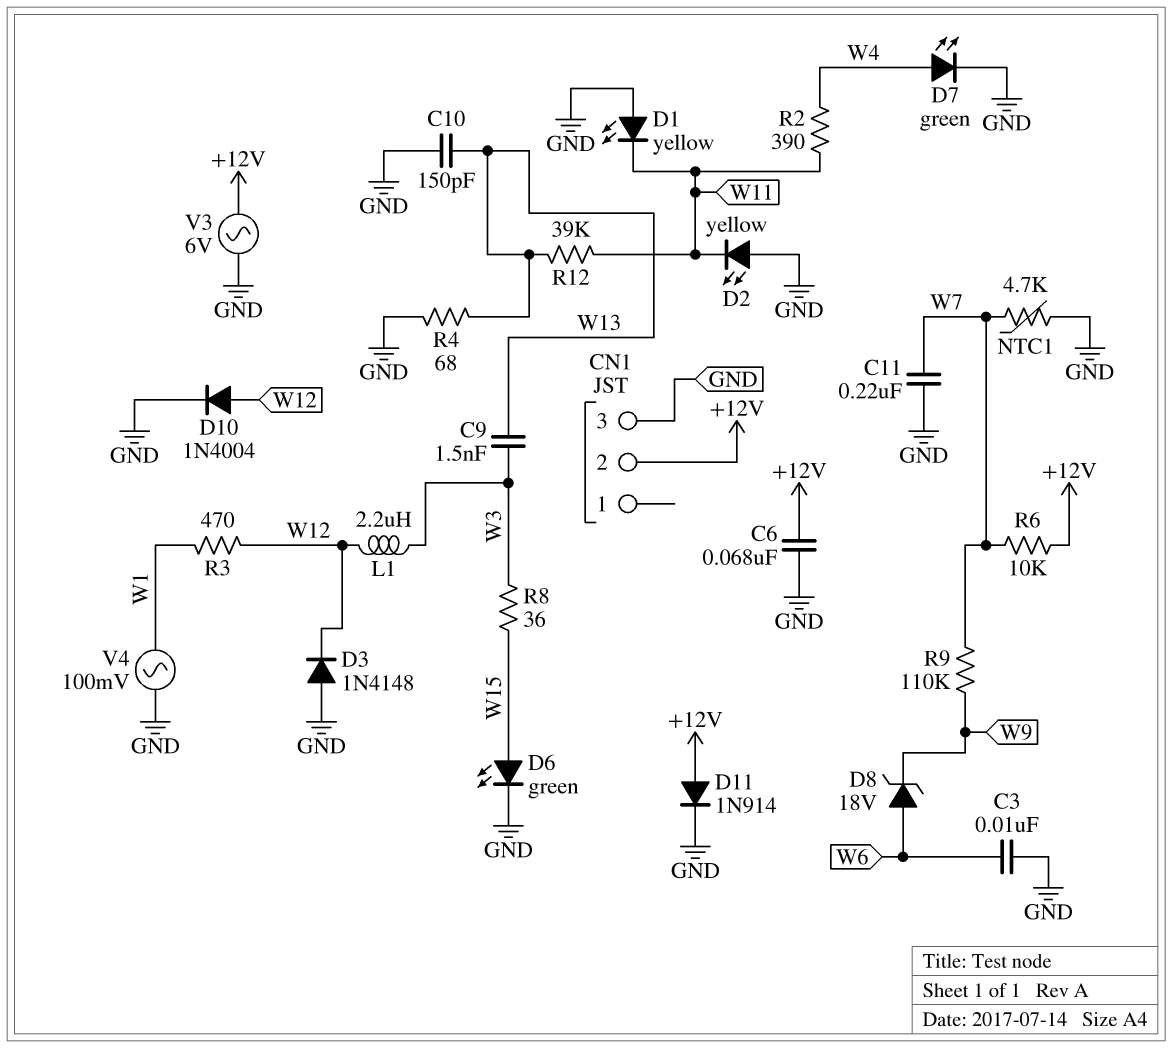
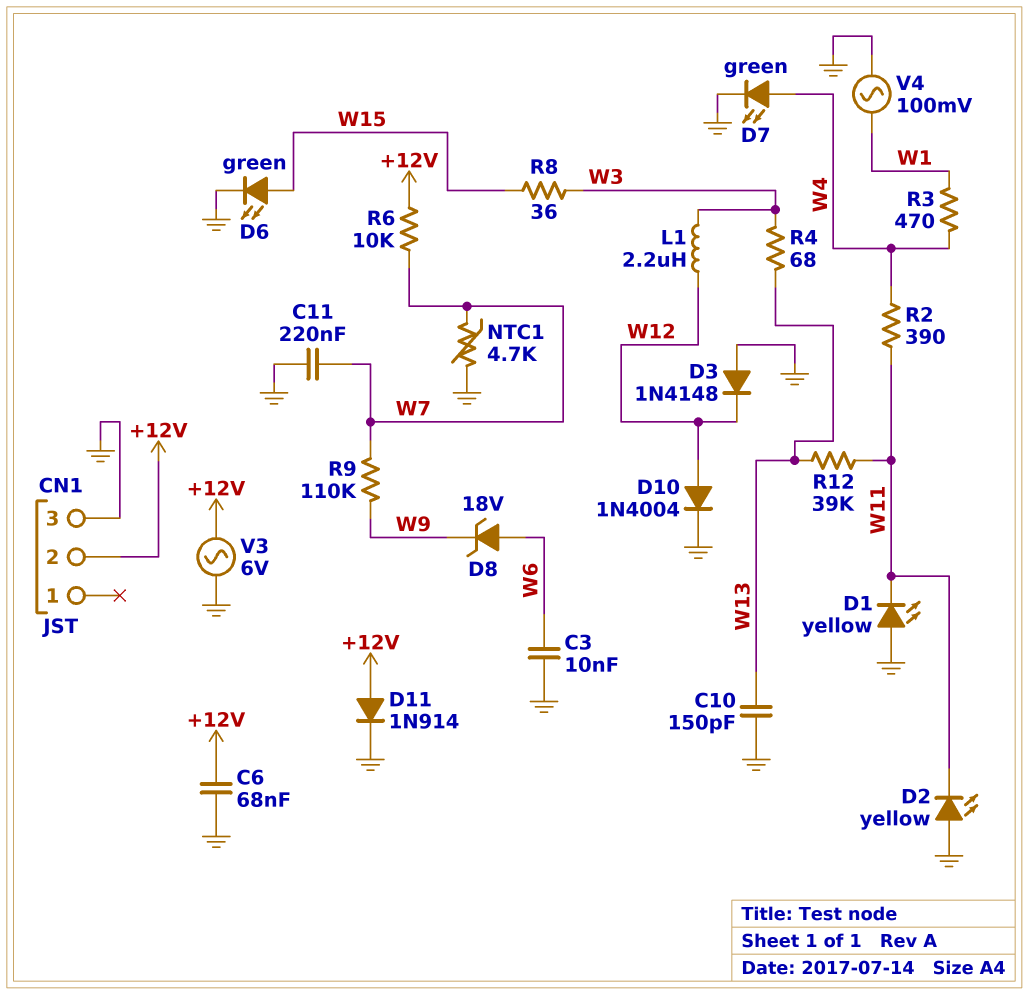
C9: 1.5nF (W3, W13) -> none
R3: 470 (W1, W12) -> 470 (W1, W4)
R4: 68 (GND, W13) -> 68 (W3, W13)

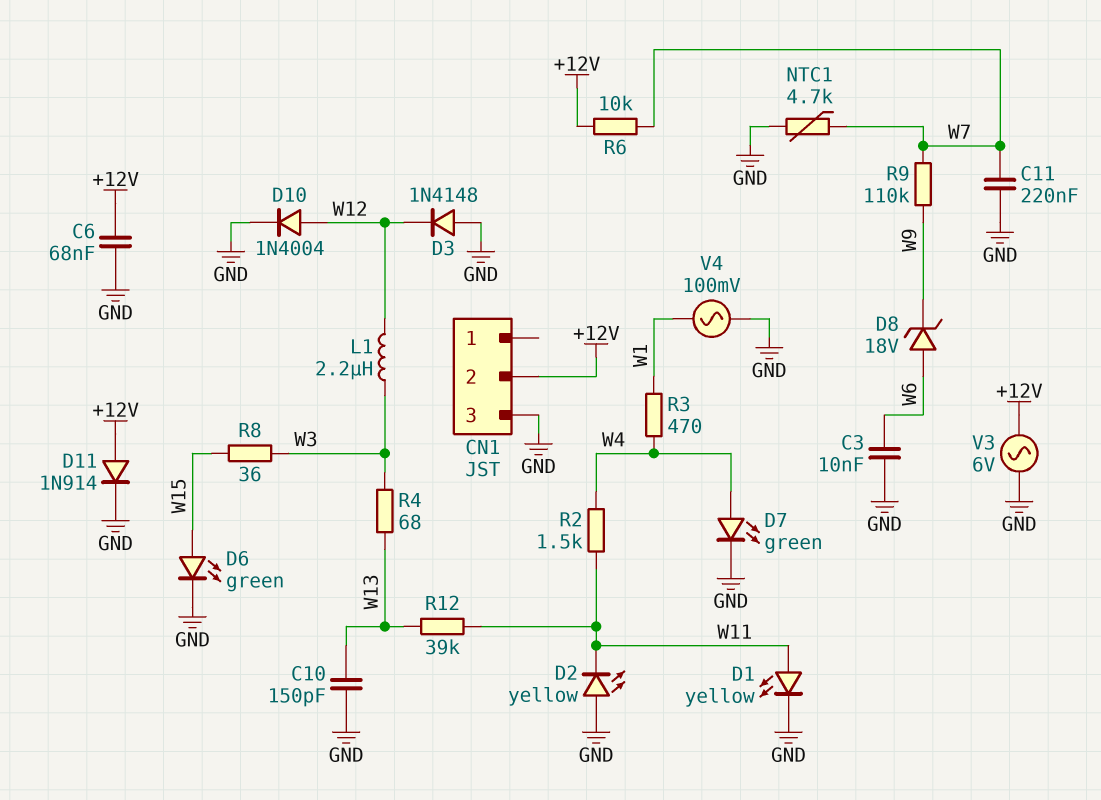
D1: LED yellow (A GND, K W11) -> LED yellow (A W11, K GND)
R2: 390 (W4, W11) -> 1.5k (W4, W11)

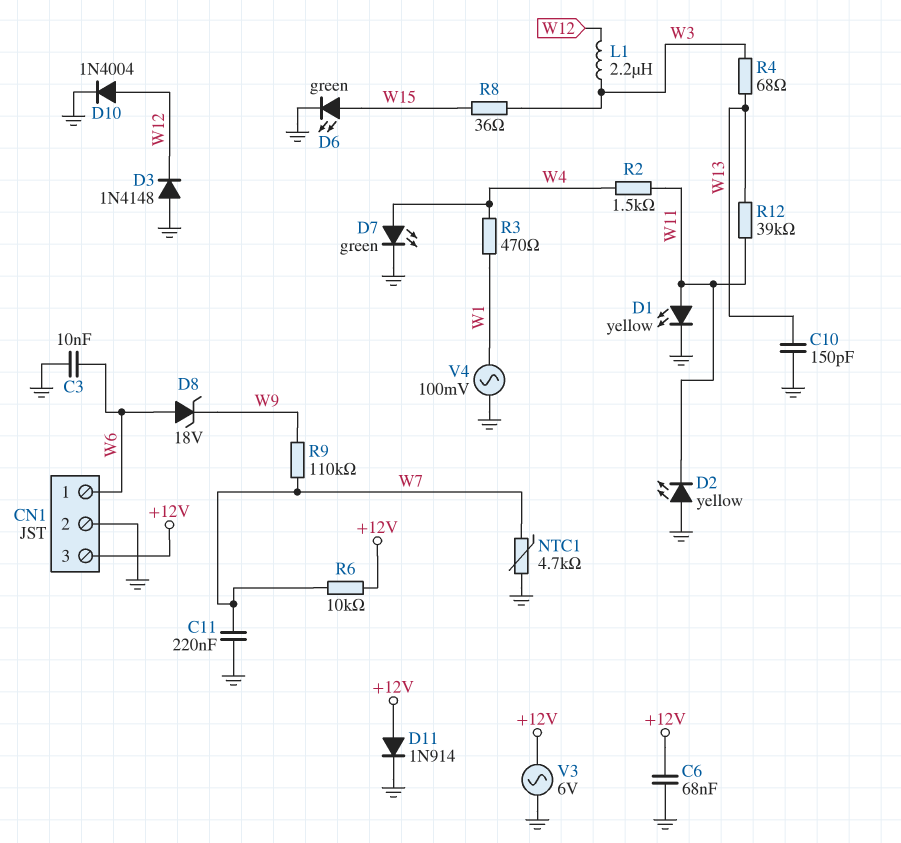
CN1 pin 1: none -> W6
CN1 pin 2: +12V -> GND
CN1 pin 3: GND -> +12V

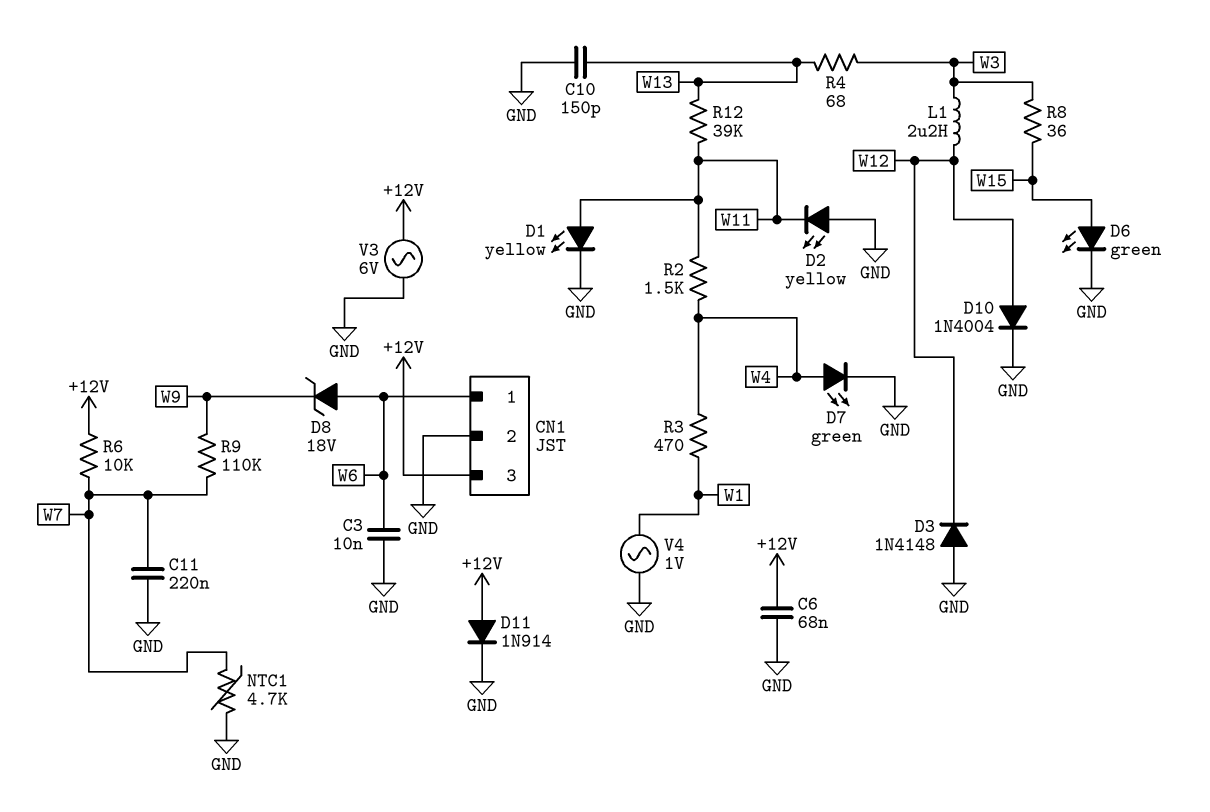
V4: AC 100mV (GND, W1) -> AC 1V (GND, W1)

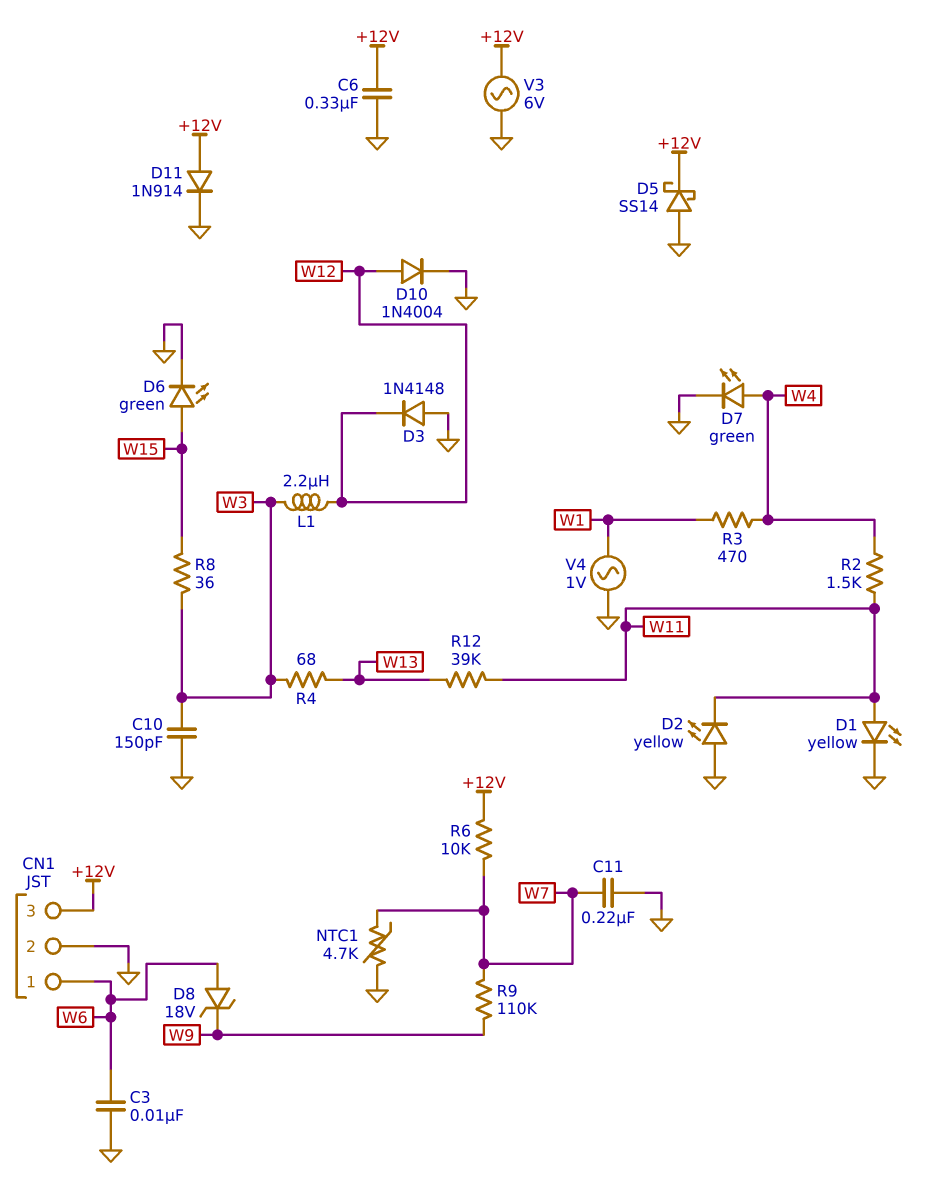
C6: 68nF (+12V, GND) -> 330nF (+12V, GND)
C10: 150pF (GND, W13) -> 150pF (GND, W3)
D5: none -> schottky SS14 (A GND, K +12V)

